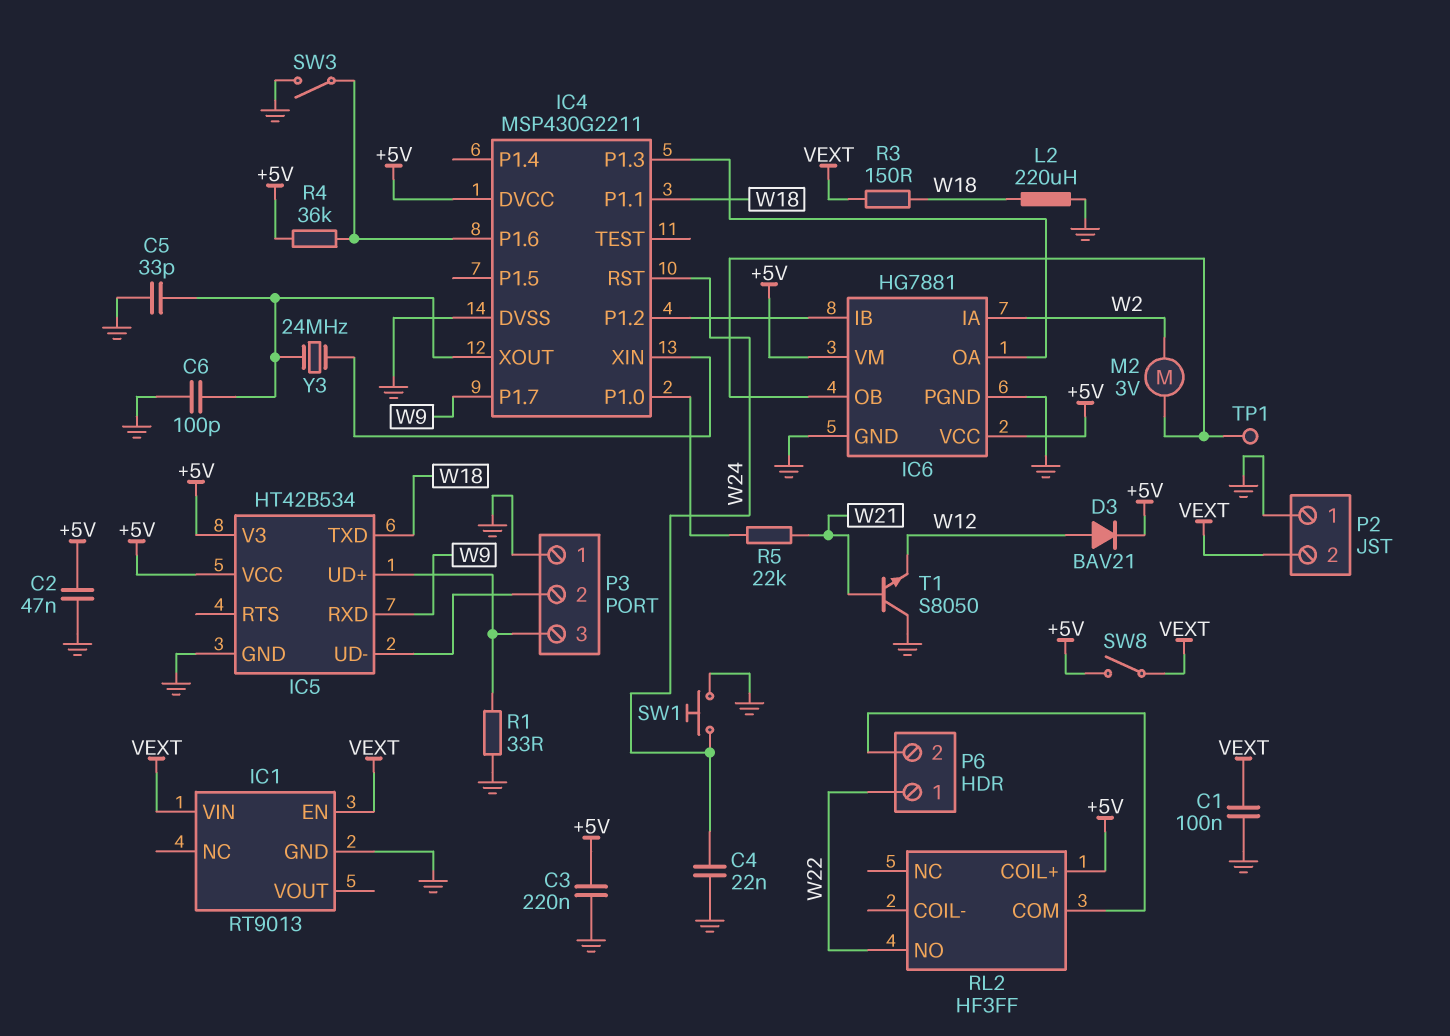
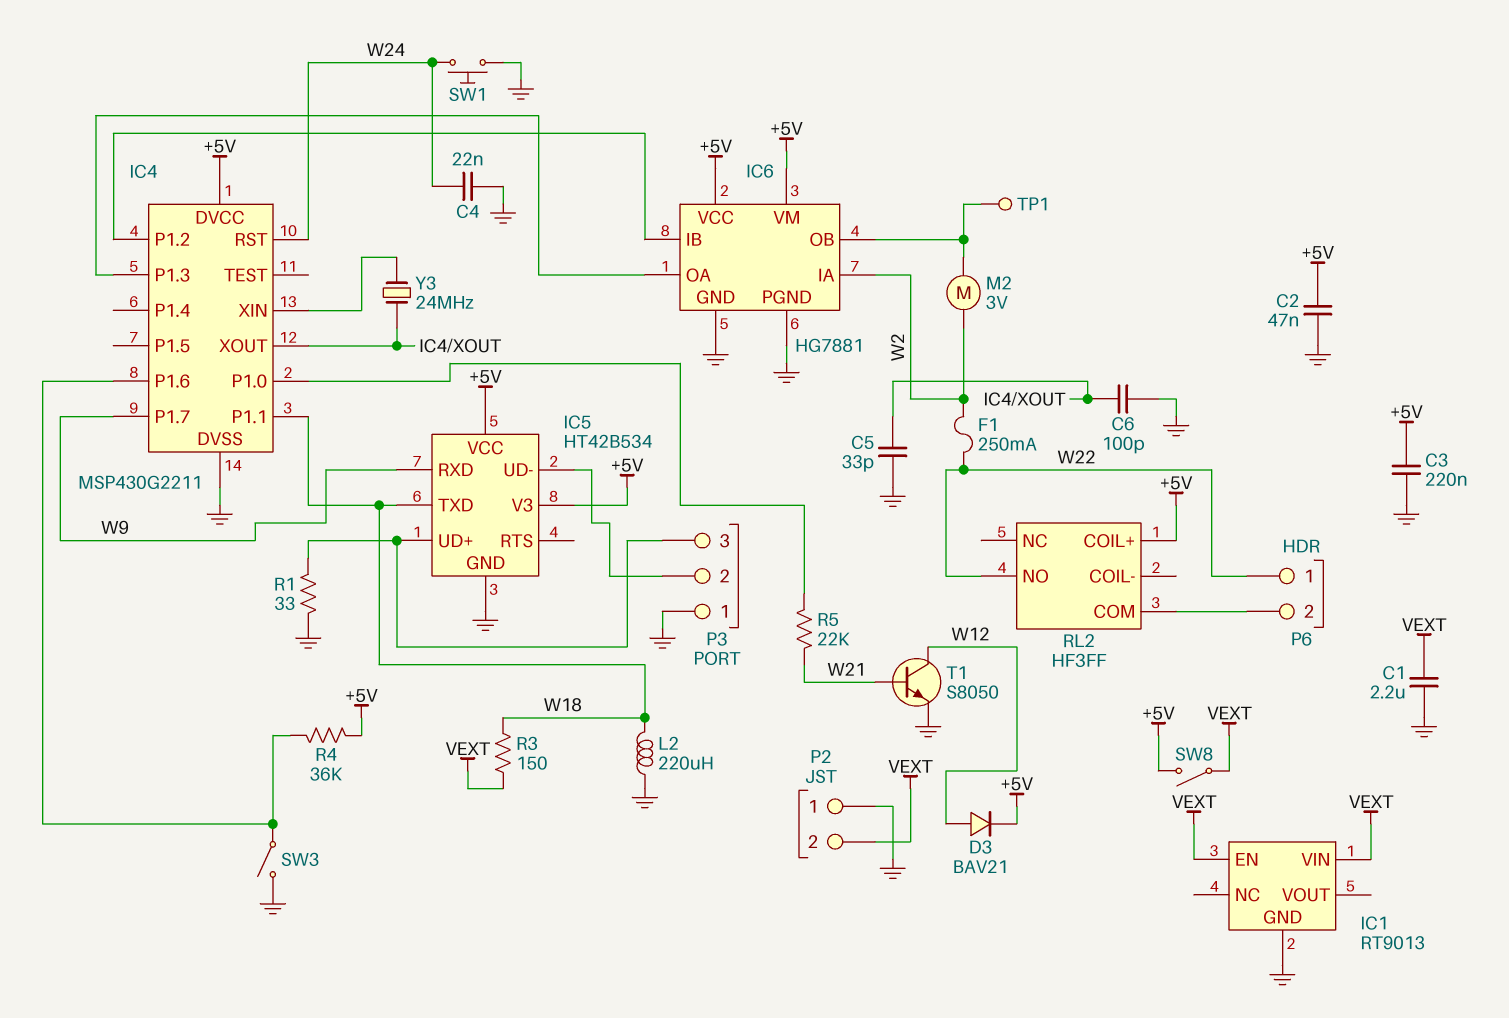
C1: 100nF (GND, VEXT) -> 2.2uF (GND, VEXT)
F1: none -> 250mA (W2, W22)
T1: NPN S8050 (B W21, C GND, E W12) -> NPN S8050 (B W21, C W12, E GND)

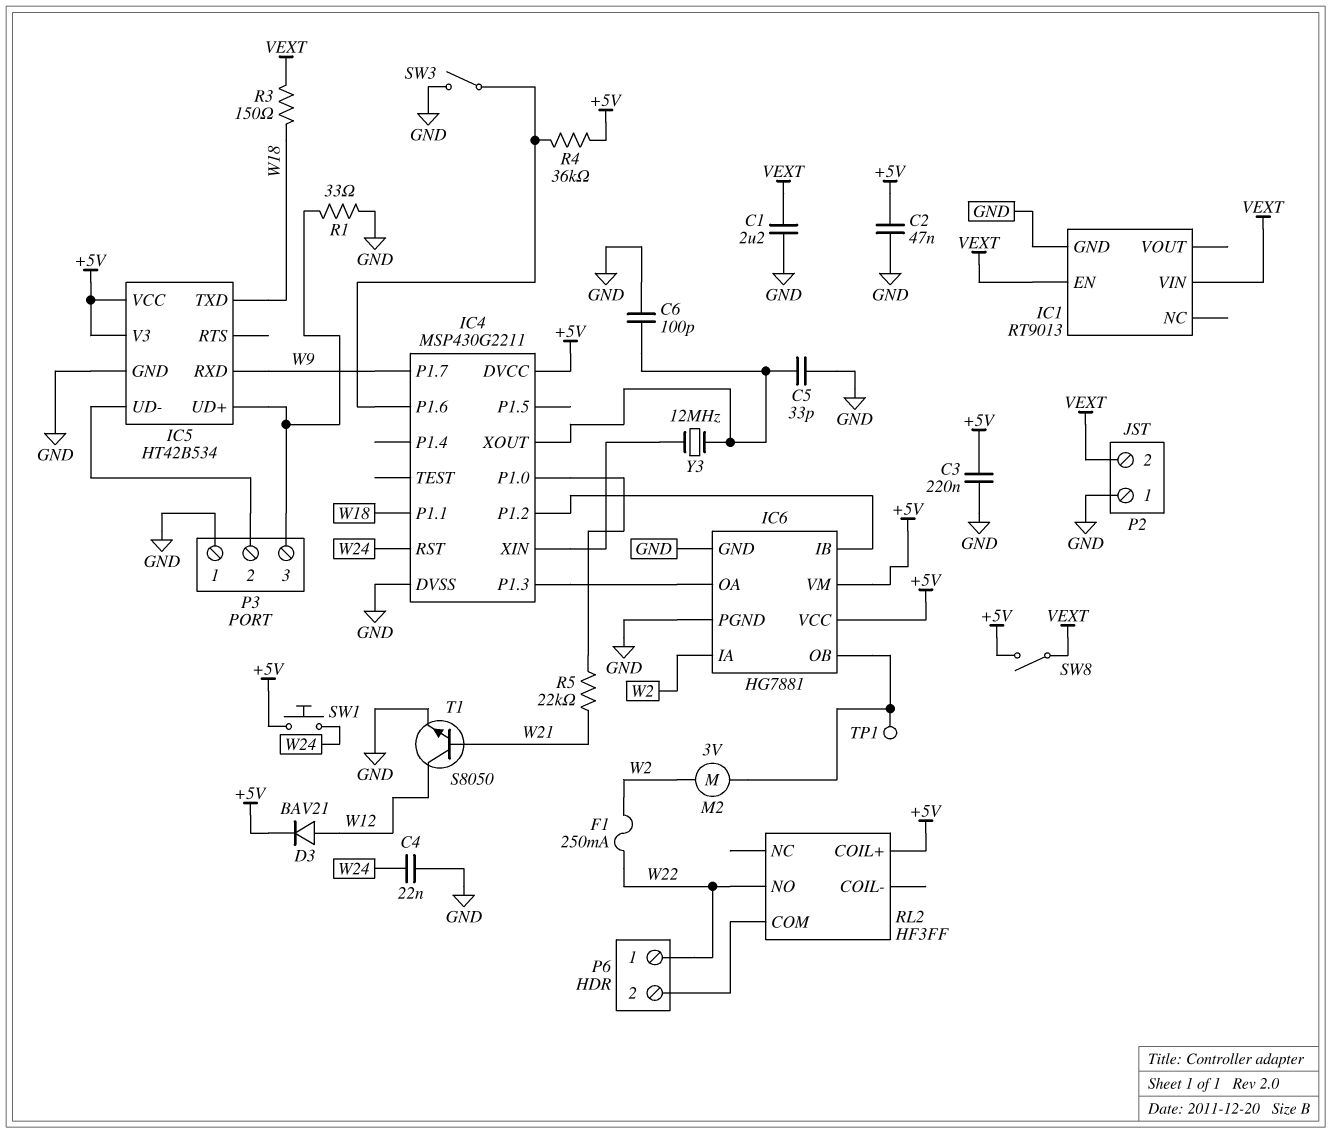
L2: 220uH (GND, W18) -> none
SW1: button (GND, W24) -> button (+5V, W24)
Y3: 24MHz (IC4/XIN, IC4/XOUT) -> 12MHz (IC4/XIN, IC4/XOUT)

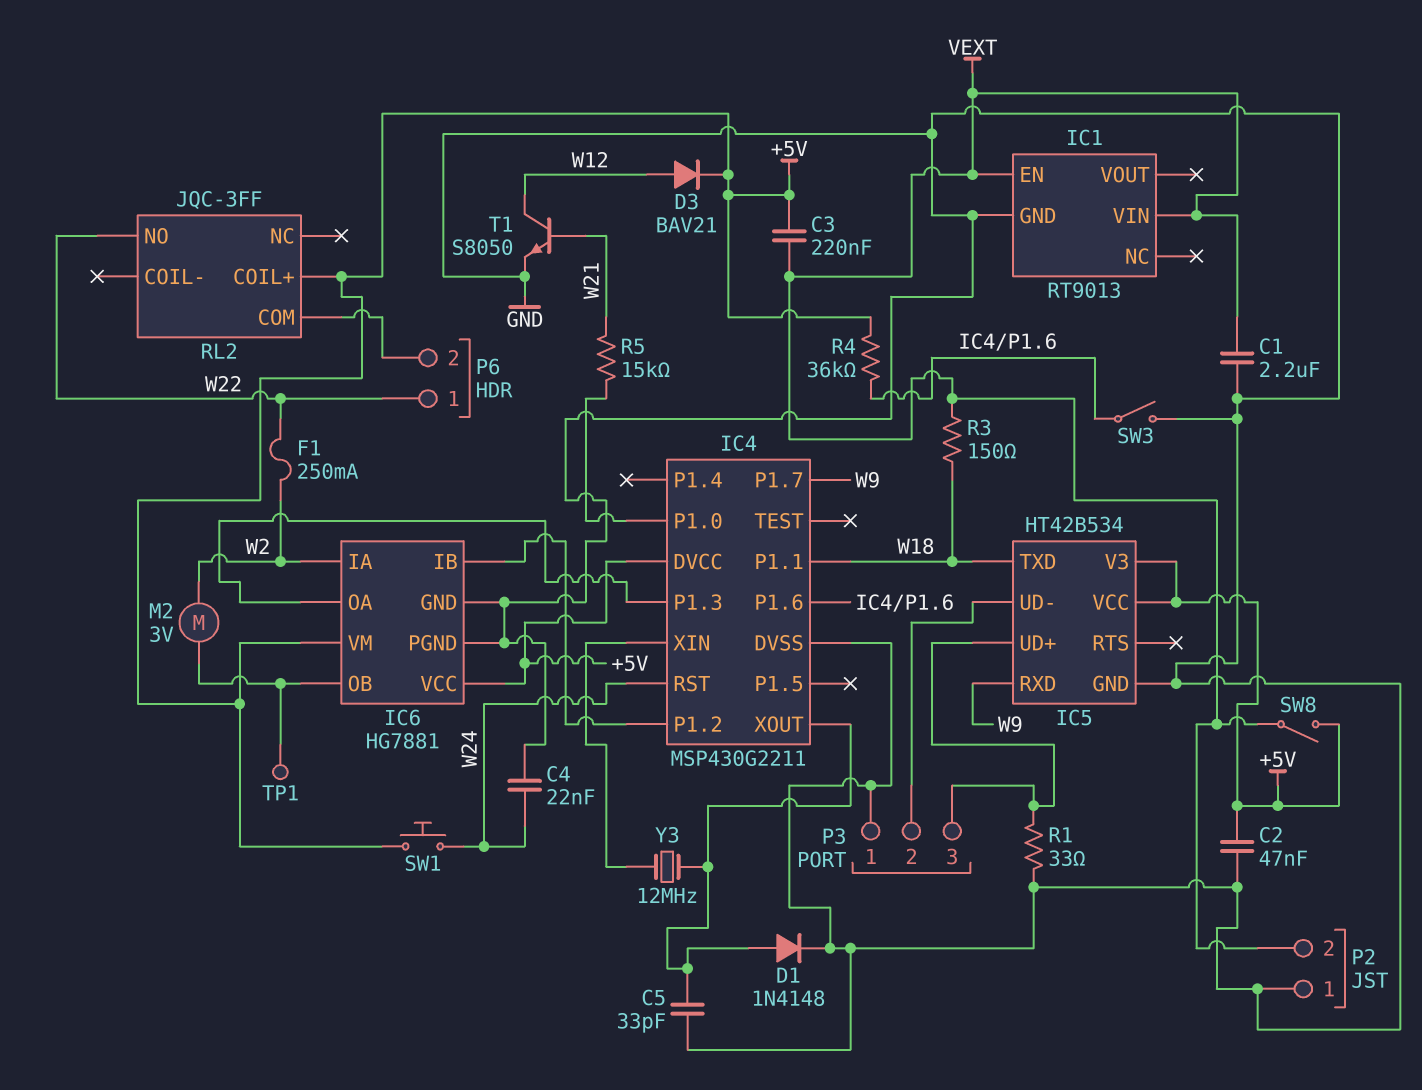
C3: 220nF (+5V, GND) -> 220nF (+5V, VEXT)
C6: 100pF (GND, IC4/XOUT) -> none
D1: none -> diode 1N4148 (A IC4/XOUT, K GND)
R5: 22k (IC4/P1.0, W21) -> 15k (IC4/P1.0, W21)
RL2: HF3FF -> JQC-3FF

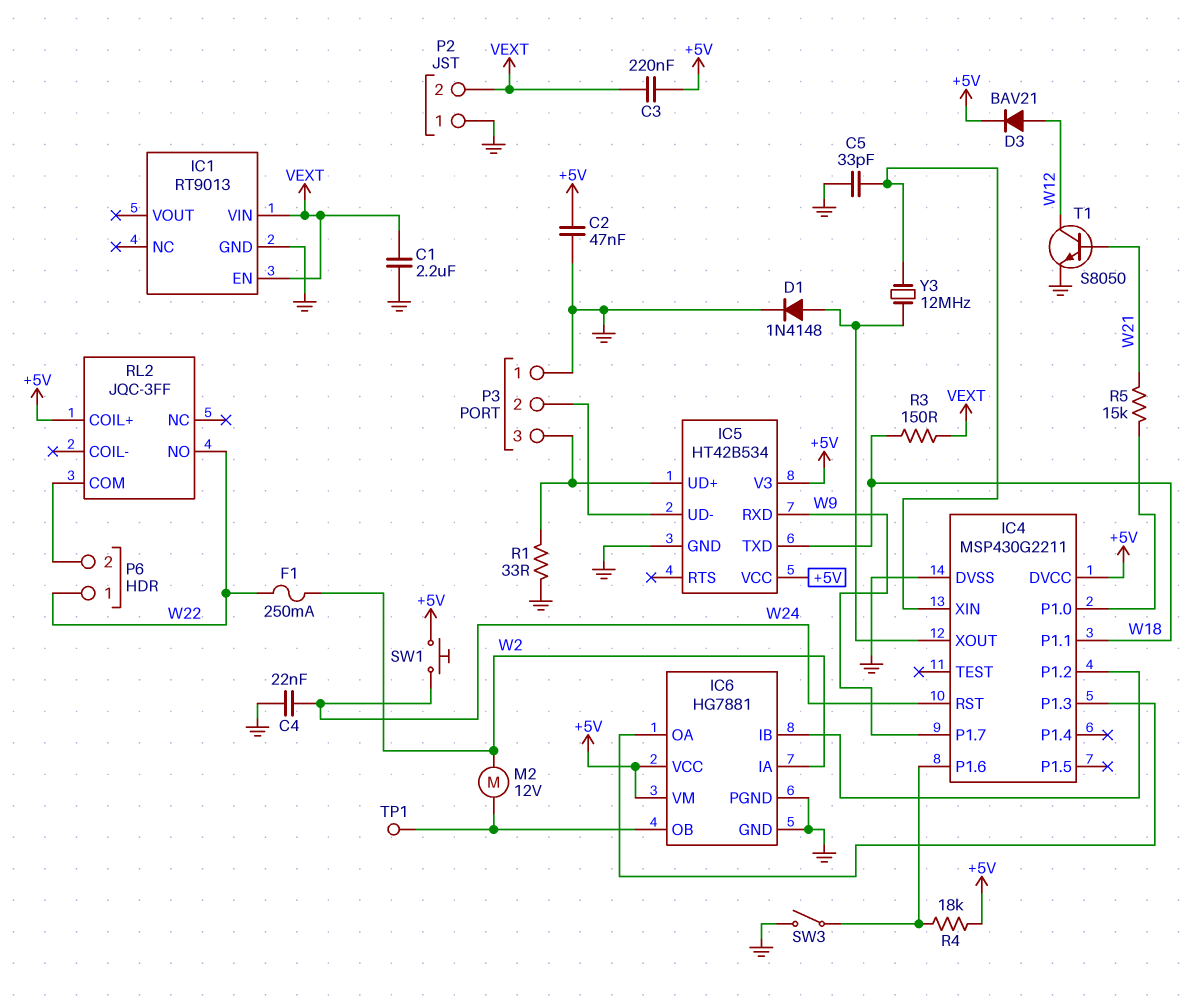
C5: 33pF (GND, IC4/XOUT) -> 33pF (GND, IC4/XIN)
M2: motor 3V (IC6/OB, W2) -> motor 12V (IC6/OB, W2)
R4: 36k (+5V, IC4/P1.6) -> 18k (+5V, IC4/P1.6)
SW8: switch (+5V, VEXT) -> none

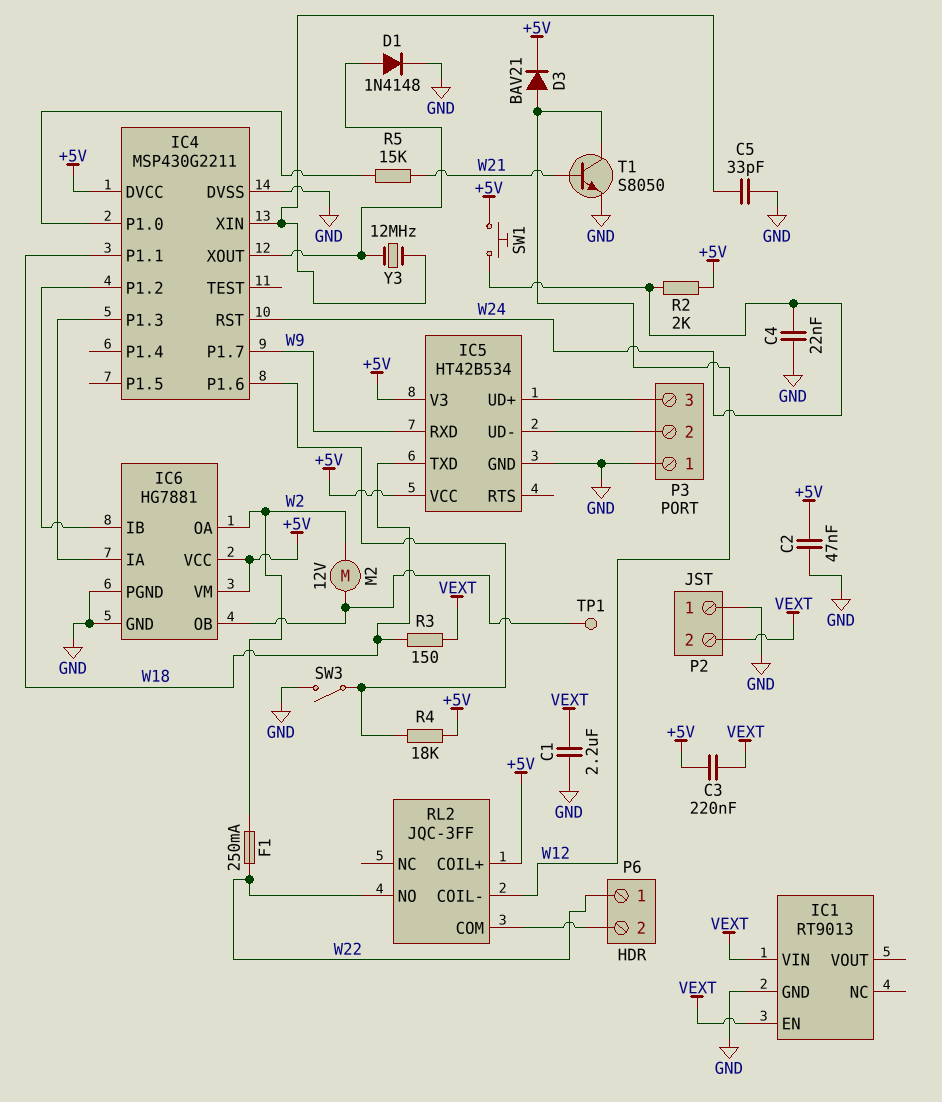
IC6 pin IA: W2 -> IC4/P1.3
IC6 pin OA: IC4/P1.3 -> W2
R1: 33 (GND, IC5/UD+) -> none
R2: none -> 2k (+5V, W24)
RL2 pin COIL-: none -> W12

